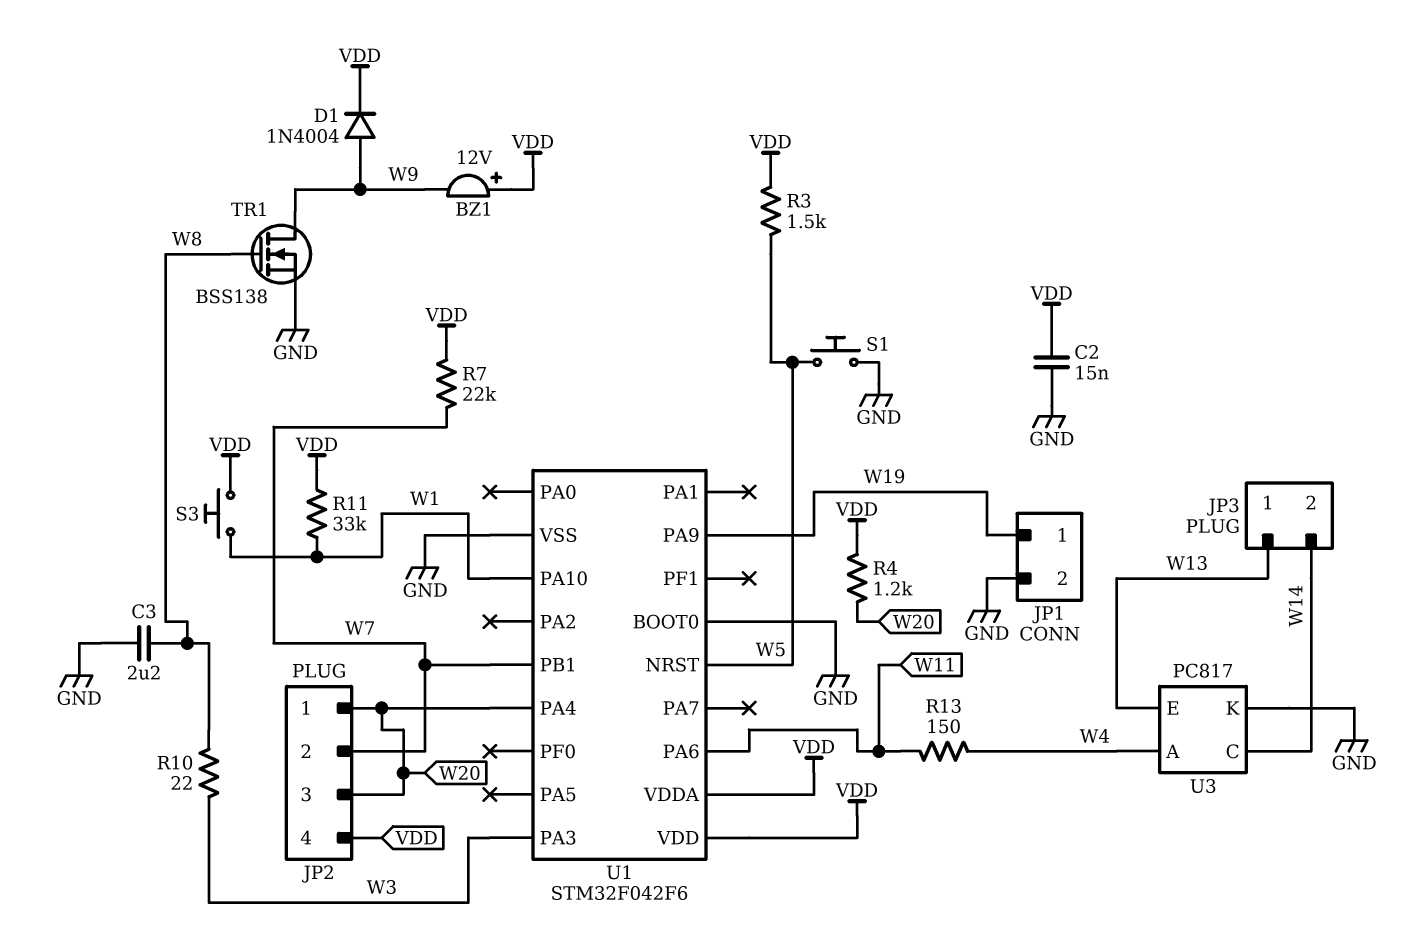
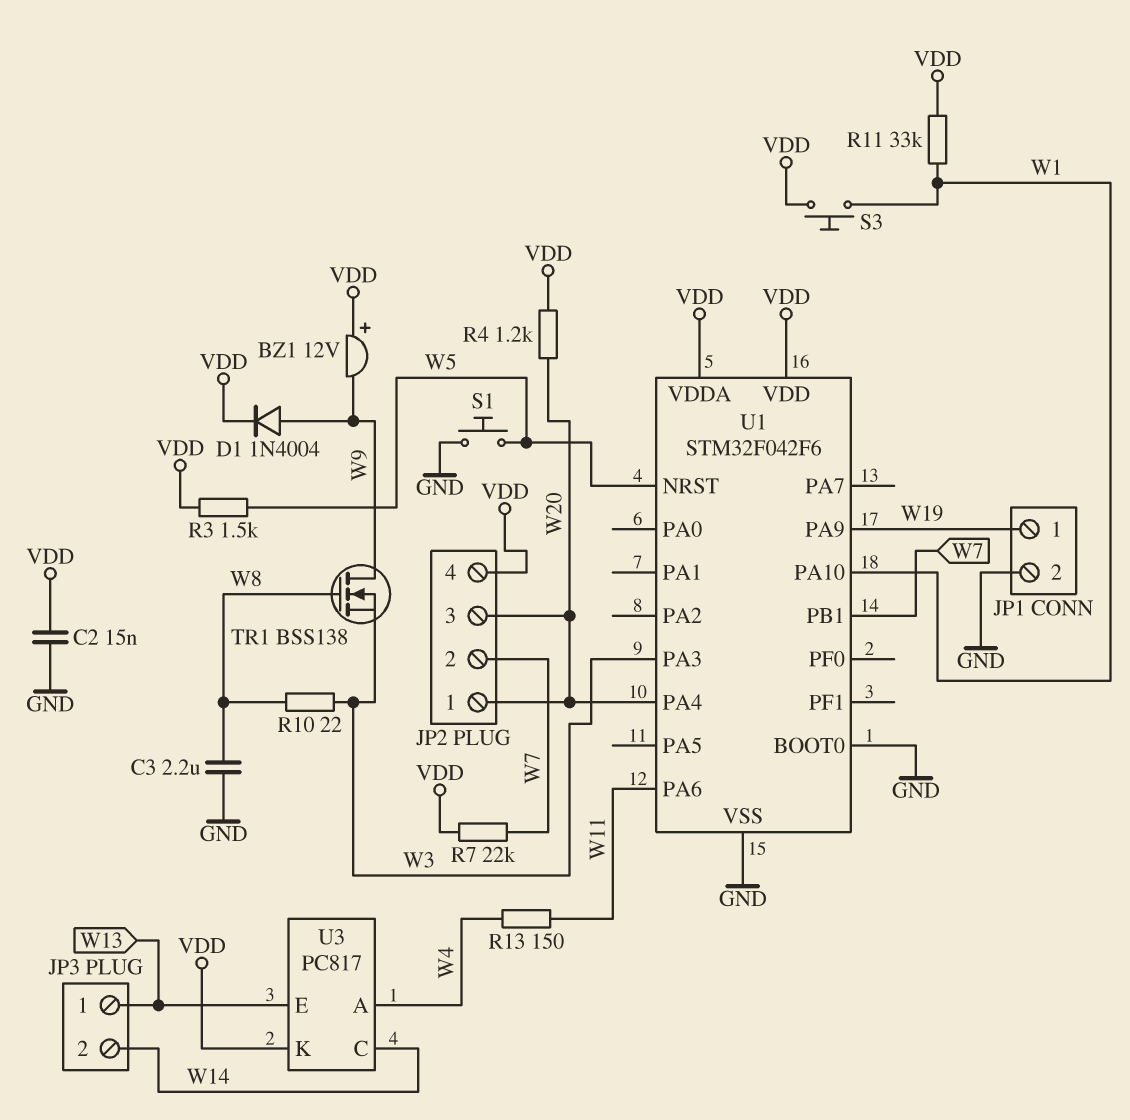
TR1: NMOS BSS138 (G W8, D W9, S GND) -> NMOS BSS138 (G W8, D W9, S W3)
U3 pin K: GND -> VDD

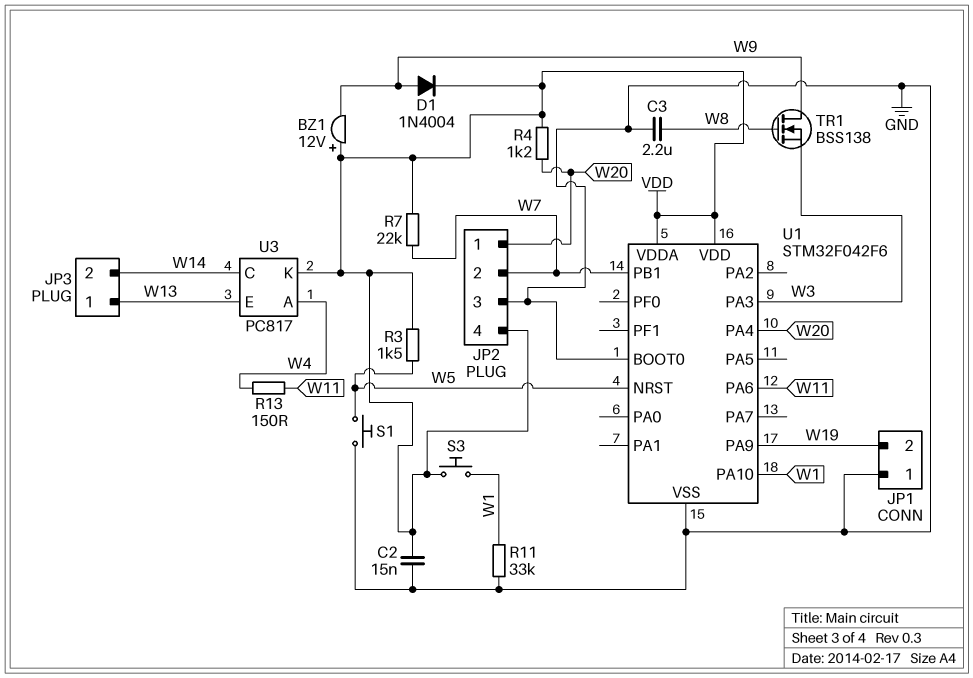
JP1 pin 1: W19 -> GND
JP1 pin 2: GND -> W19
JP2 pin 3: W20 -> GND
R10: 22 (W3, W8) -> none
R11: 33k (VDD, W1) -> 33k (GND, W1)

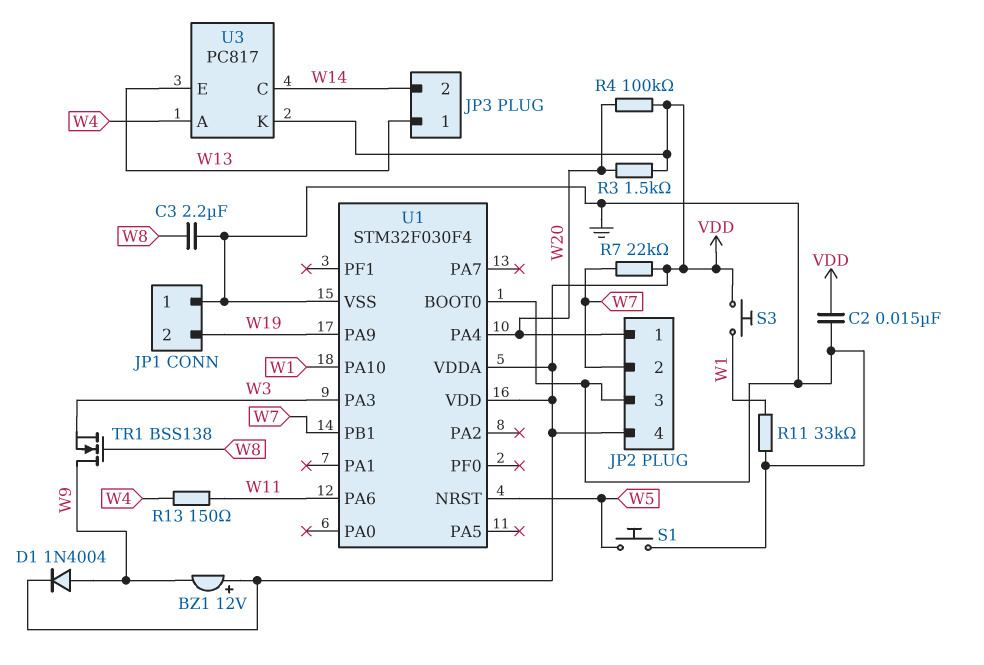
R3: 1.5k (VDD, W5) -> 1.5k (VDD, W20)
R4: 1.2k (VDD, W20) -> 100k (VDD, W20)
U1: STM32F042F6 -> STM32F030F4

